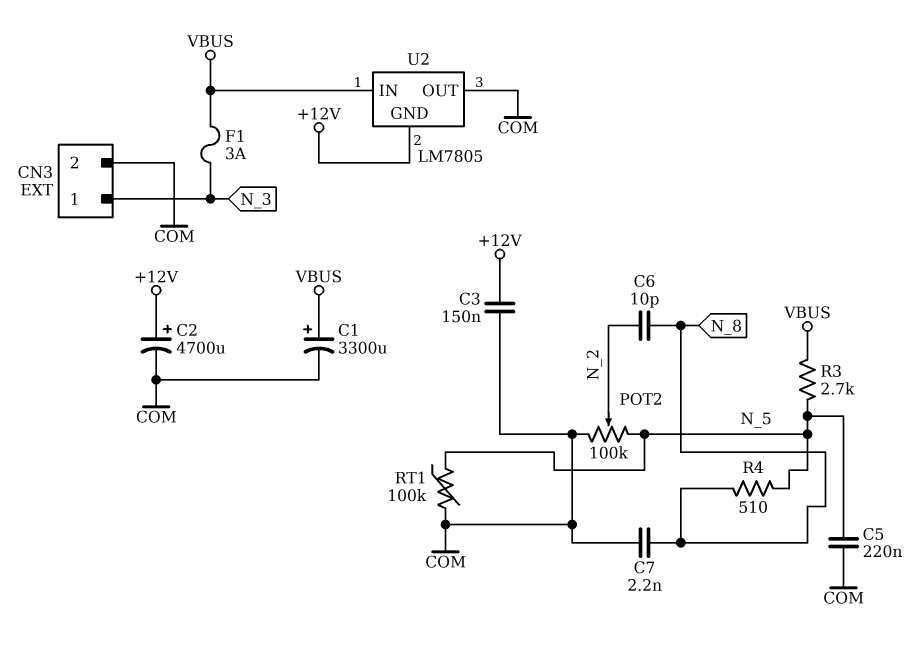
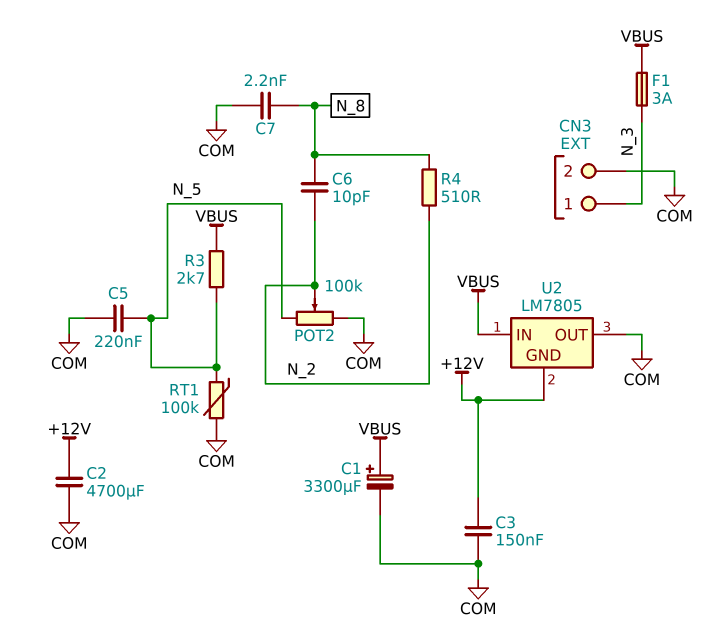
C2: 4700uF (plus +12V, minus COM) -> 4700uF (+12V, COM)
R4: 510 (N_5, N_8) -> 510 (N_2, N_8)

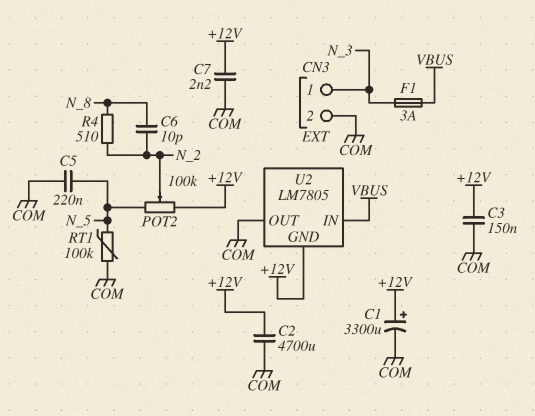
C1: 3300uF (plus VBUS, minus COM) -> 3300uF (plus +12V, minus COM)
C7: 2.2nF (COM, N_8) -> 2.2nF (+12V, COM)
POT2: 100k (COM, N_5, wiper N_2) -> 100k (+12V, N_5, wiper N_2)
R3: 2.7k (N_5, VBUS) -> none

